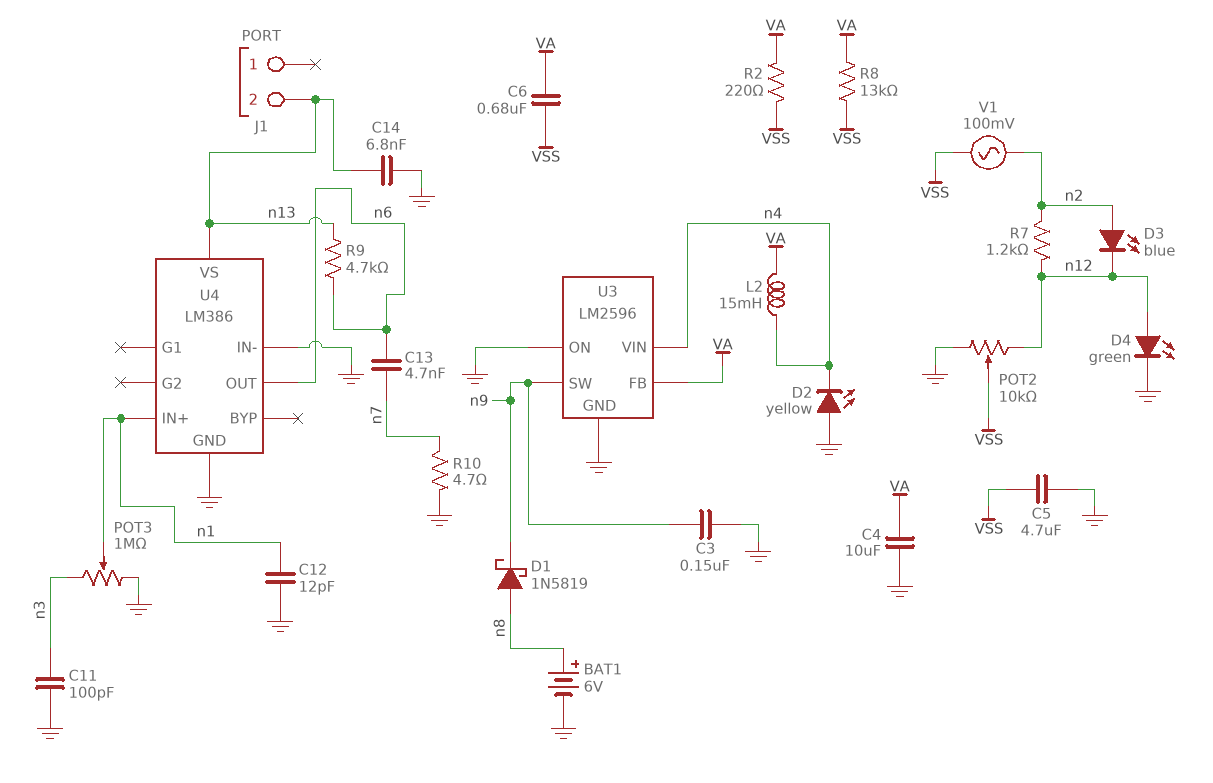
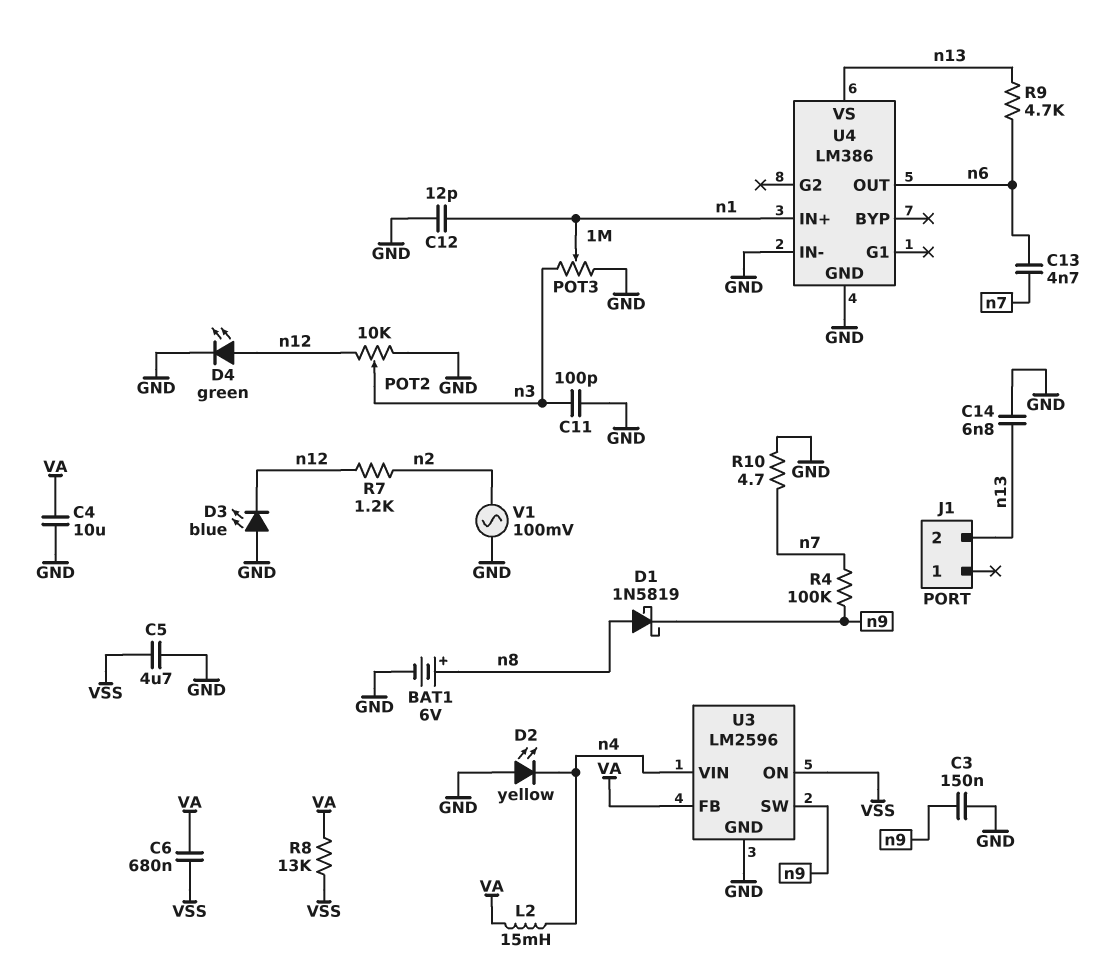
D3: LED blue (A n2, K n12) -> LED blue (A GND, K n12)
POT2: 10k (GND, n12, wiper VSS) -> 10k (GND, n12, wiper n3)
R2: 220 (VA, VSS) -> none
R4: none -> 100k (n7, n9)
U3 pin ON: GND -> VSS
V1: AC 100mV (VSS, n2) -> AC 100mV (GND, n2)

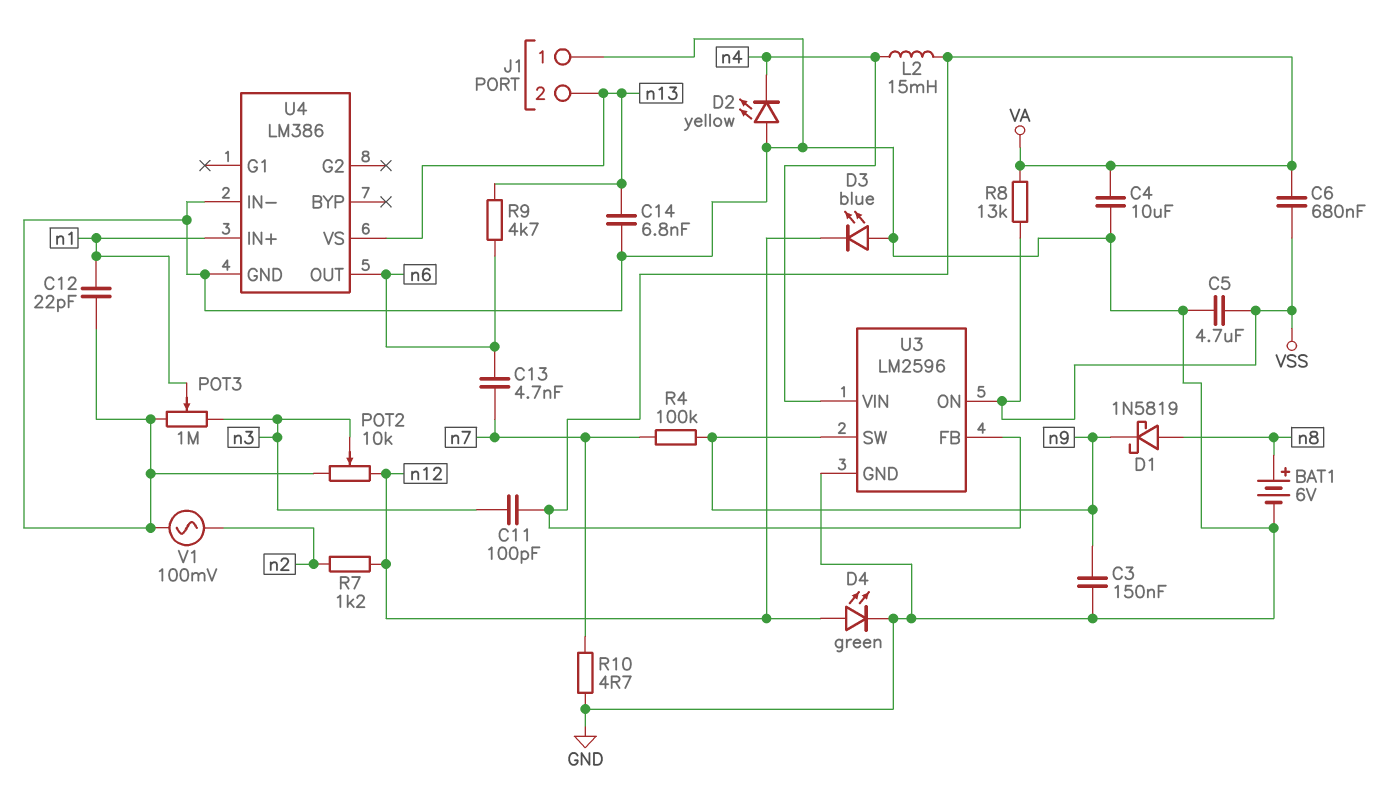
C11: 100pF (GND, n3) -> 100pF (VA, n3)
C12: 12pF (GND, n1) -> 22pF (GND, n1)
J1 pin 1: none -> GND

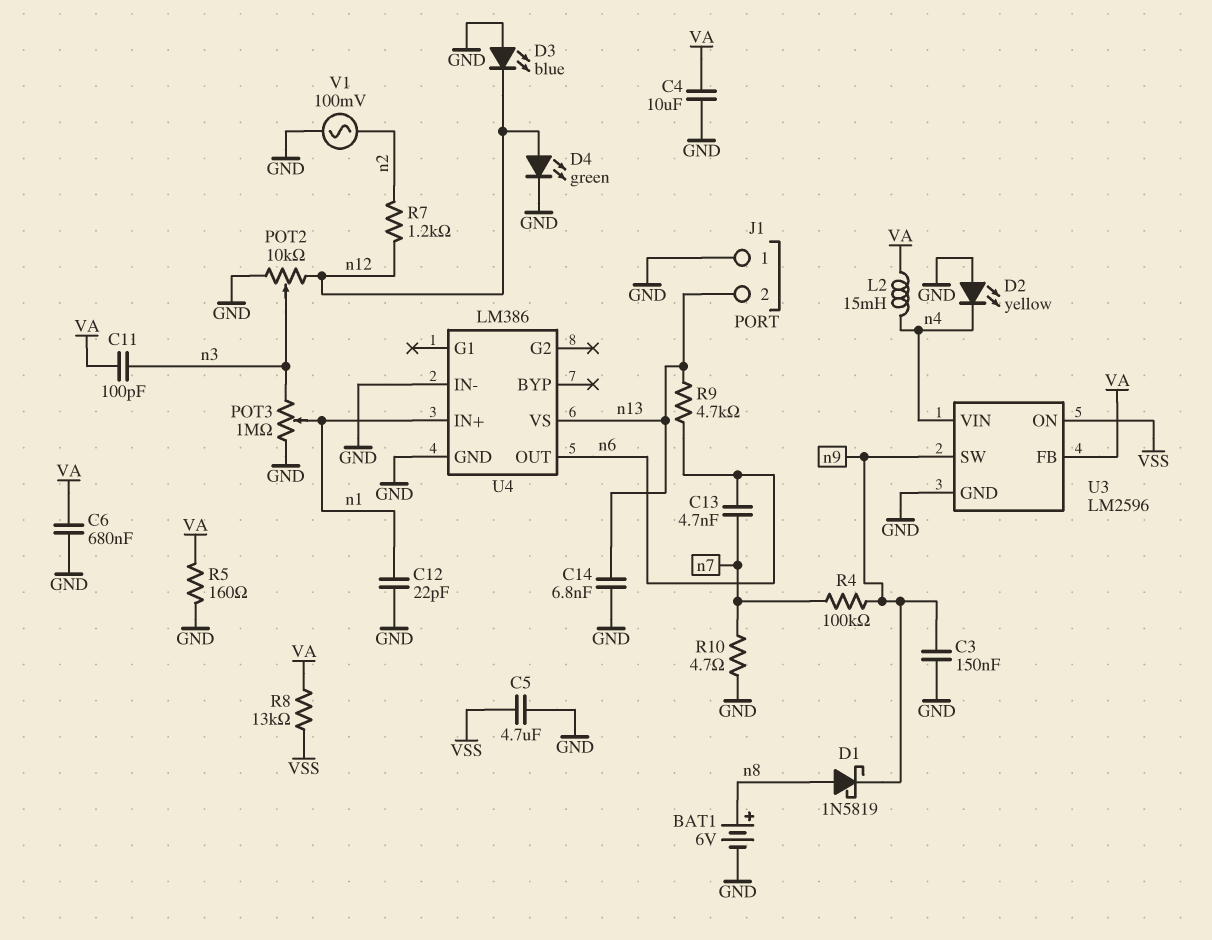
C6: 680nF (VA, VSS) -> 680nF (GND, VA)
R5: none -> 160 (GND, VA)

